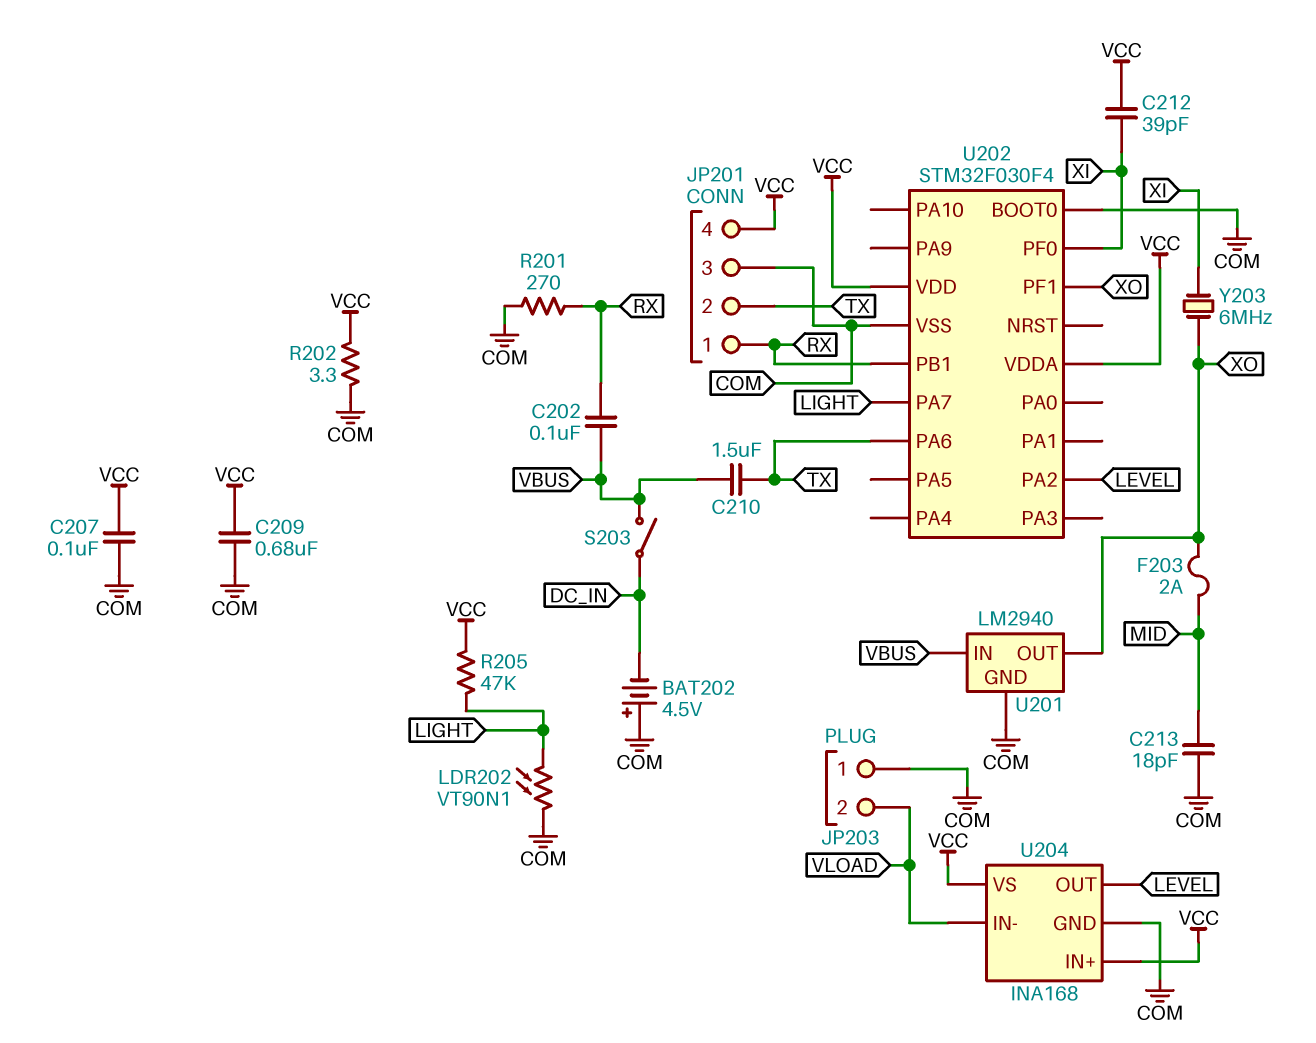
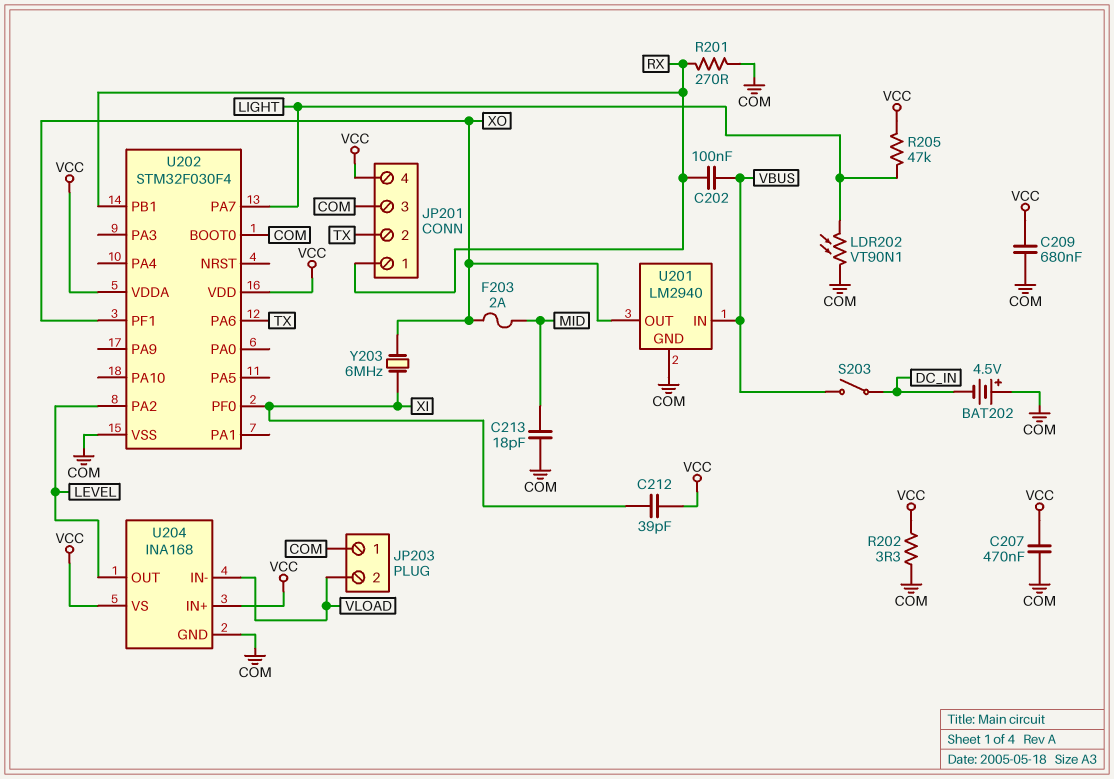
C207: 100nF (COM, VCC) -> 470nF (COM, VCC)
C210: 1.5uF (TX, VBUS) -> none

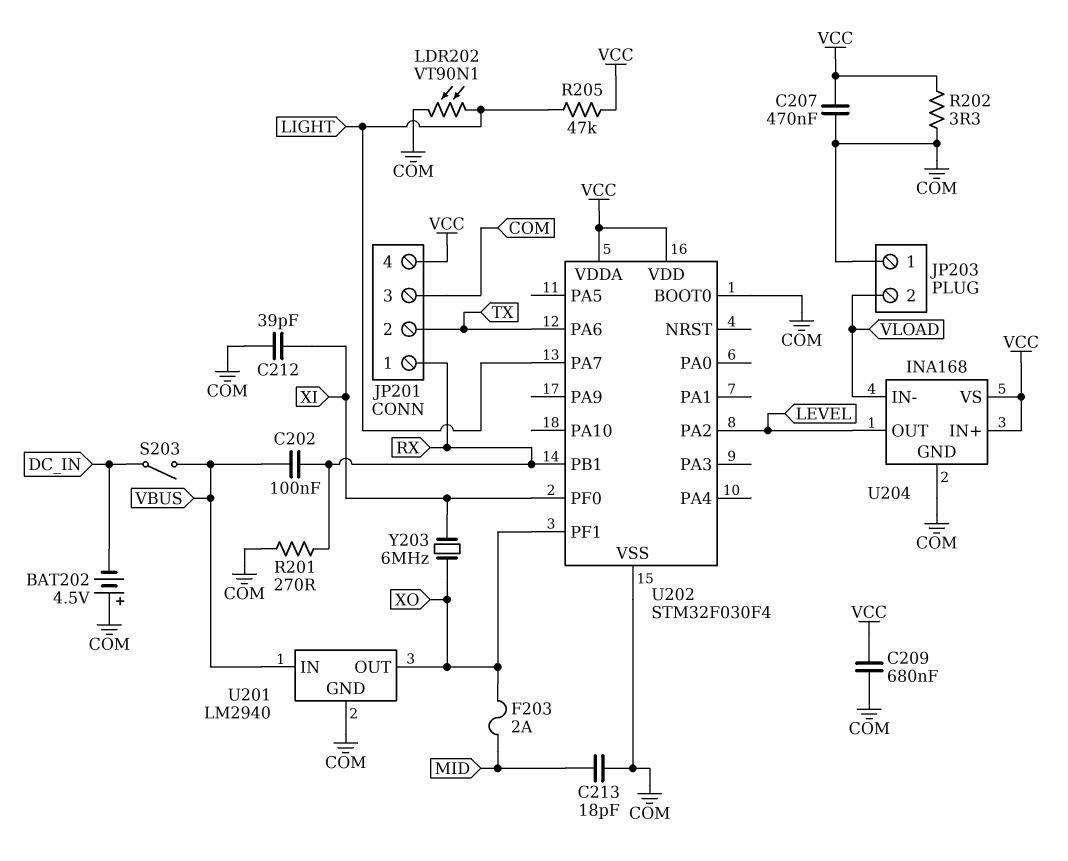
C212: 39pF (VCC, XI) -> 39pF (COM, XI)

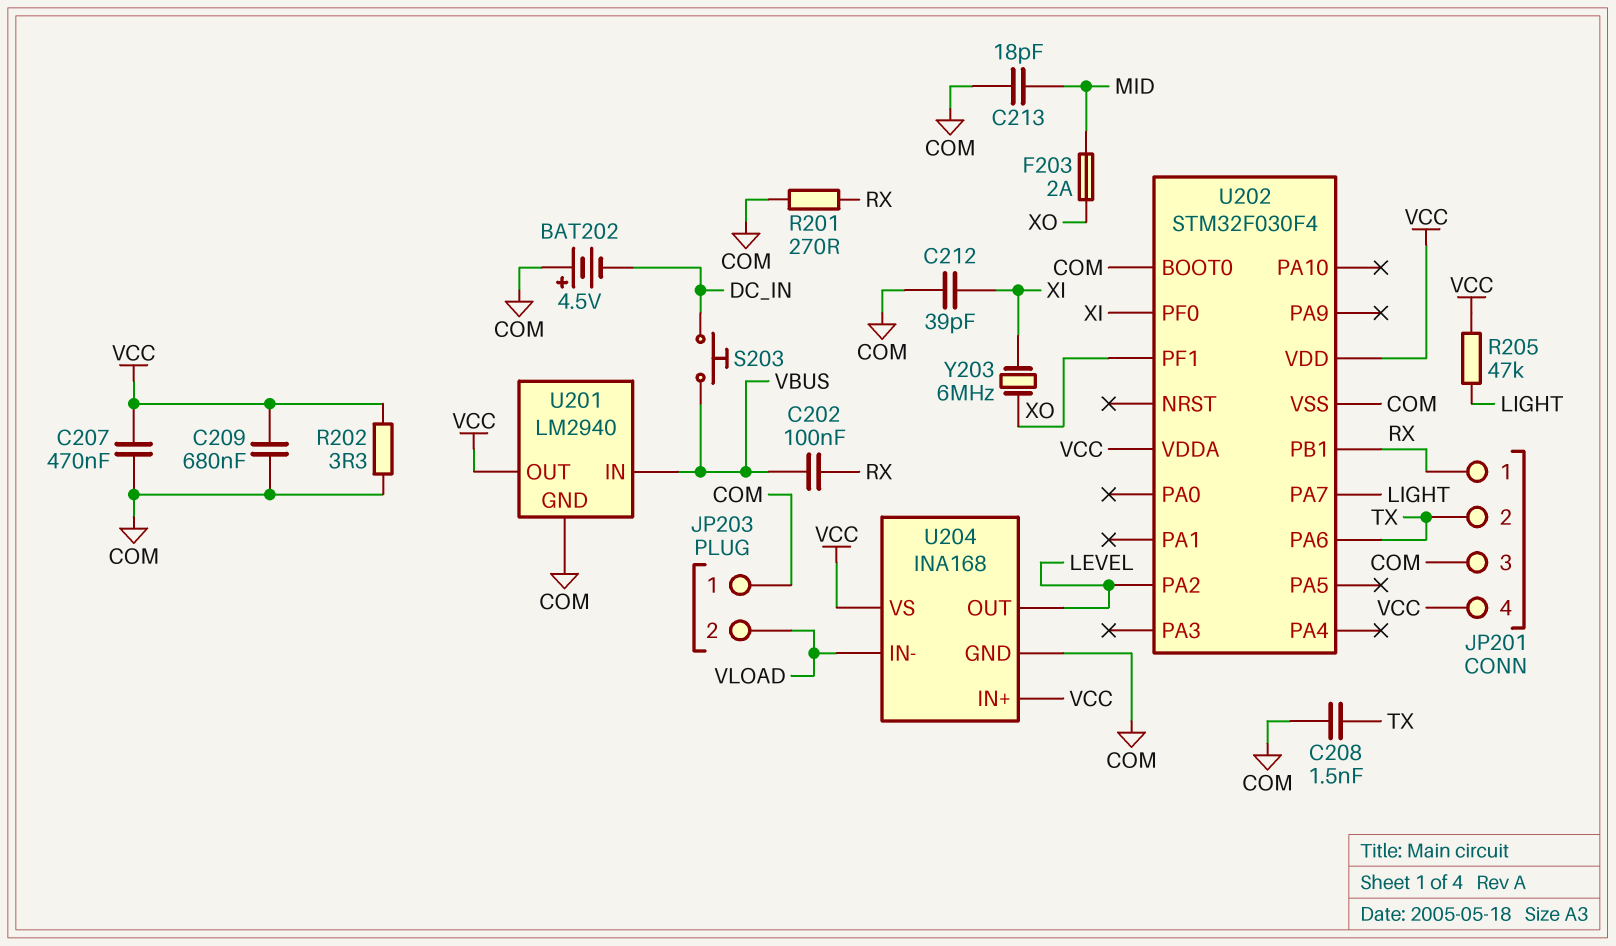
C208: none -> 1.5nF (COM, TX)
LDR202: VT90N1 (COM, LIGHT) -> none
S203: switch (DC_IN, VBUS) -> button (DC_IN, VBUS)
U201 pin OUT: XO -> VCC

